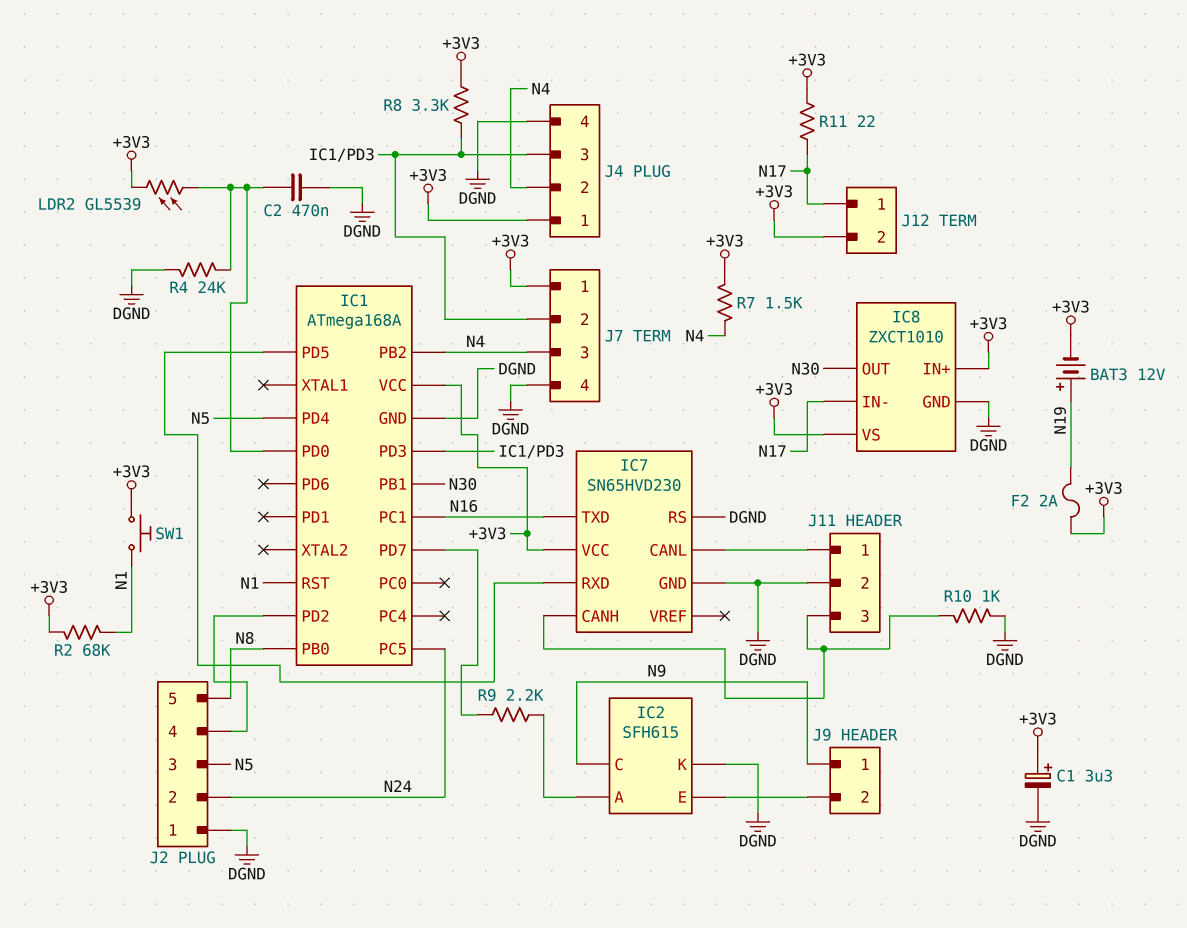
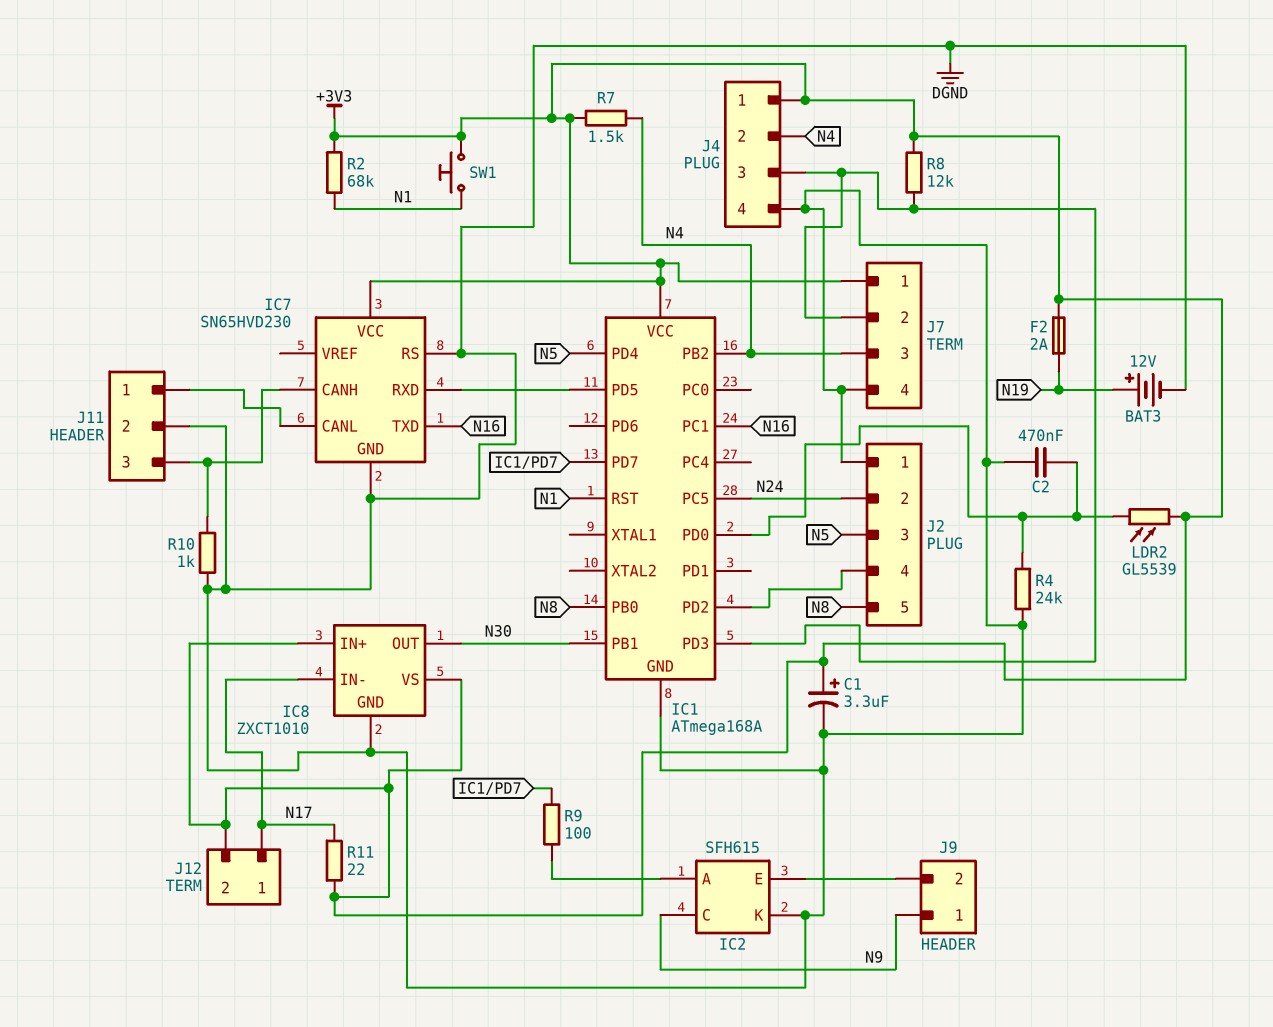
BAT3: 12V (plus N19, minus +3V3) -> 12V (plus N19, minus DGND)
R8: 3.3k (+3V3, IC1/PD3) -> 12k (+3V3, IC1/PD3)
R9: 2.2k (IC1/PD7, IC2/A) -> 100 (IC1/PD7, IC2/A)

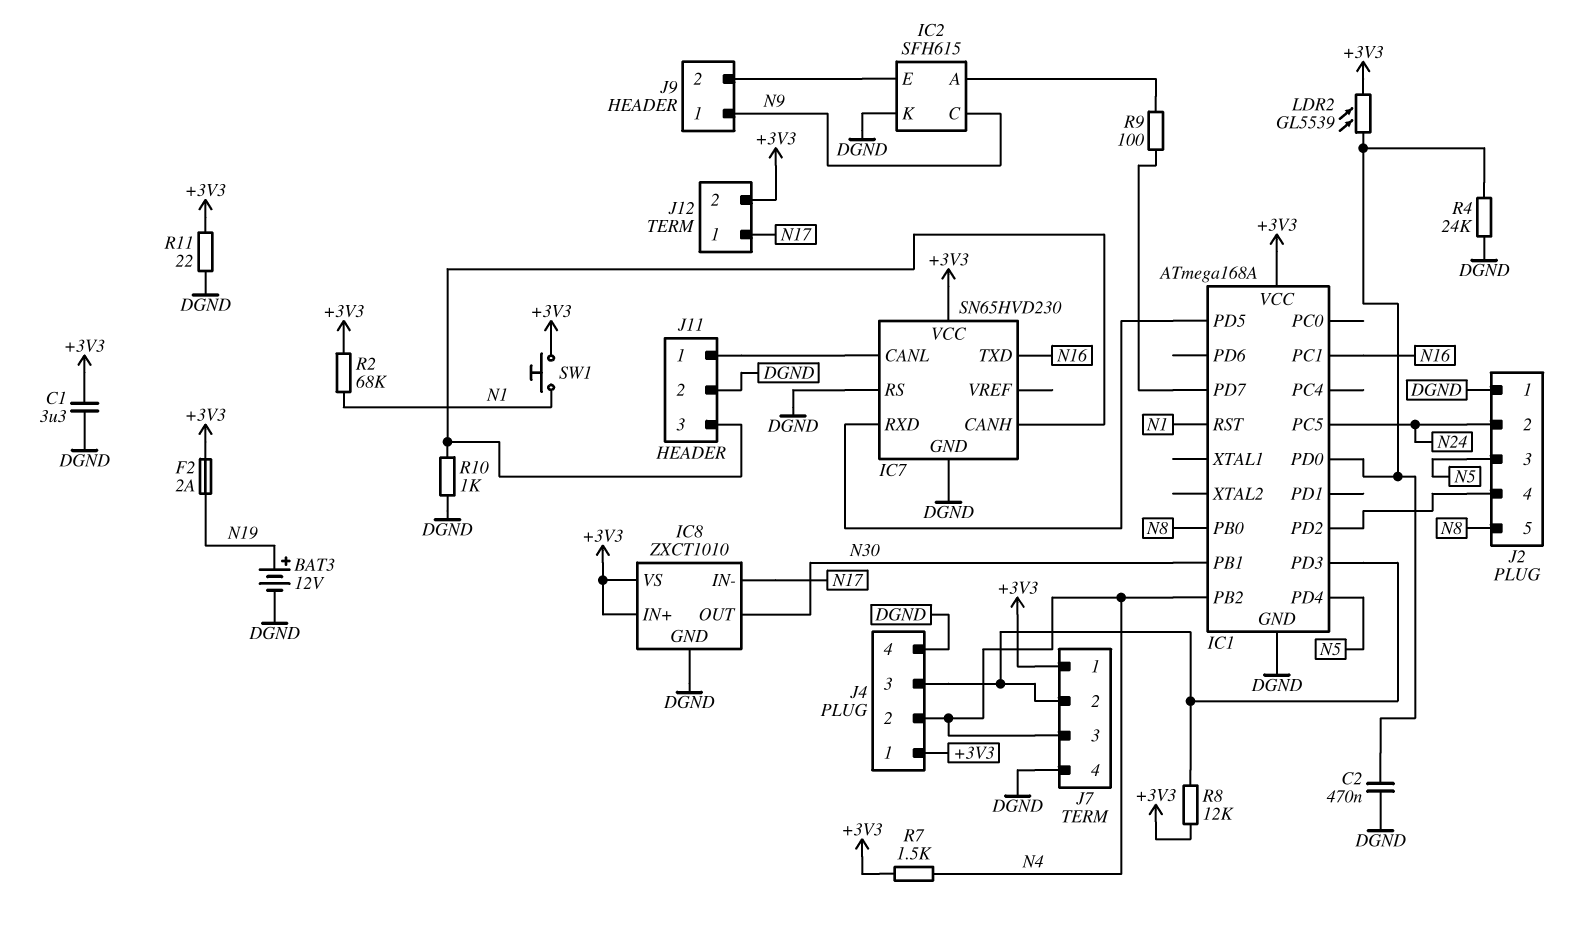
C1: 3.3uF (plus +3V3, minus DGND) -> 3.3uF (+3V3, DGND)
R11: 22 (+3V3, N17) -> 22 (+3V3, DGND)

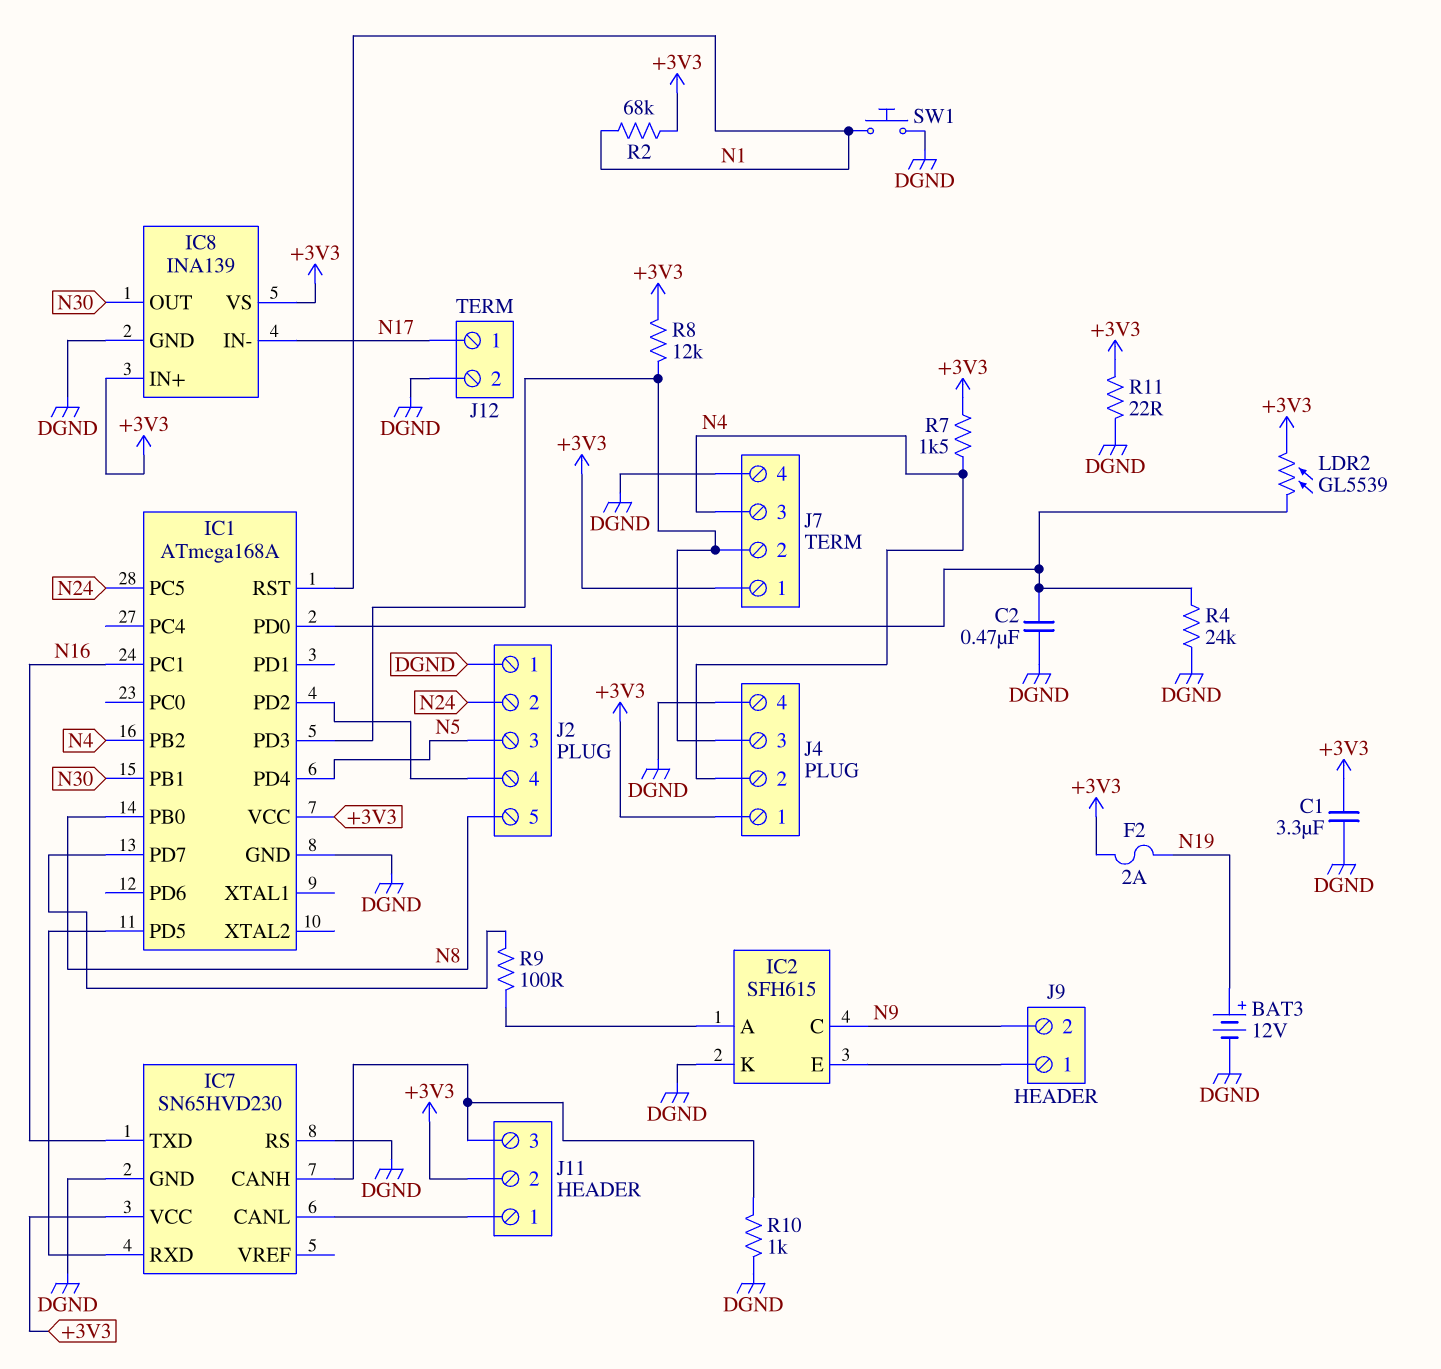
IC8: ZXCT1010 -> INA139
J9 pin 1: N9 -> IC2/E
J9 pin 2: IC2/E -> N9
J11 pin 2: DGND -> +3V3
J12 pin 2: +3V3 -> DGND
SW1: button (+3V3, N1) -> button (DGND, N1)

